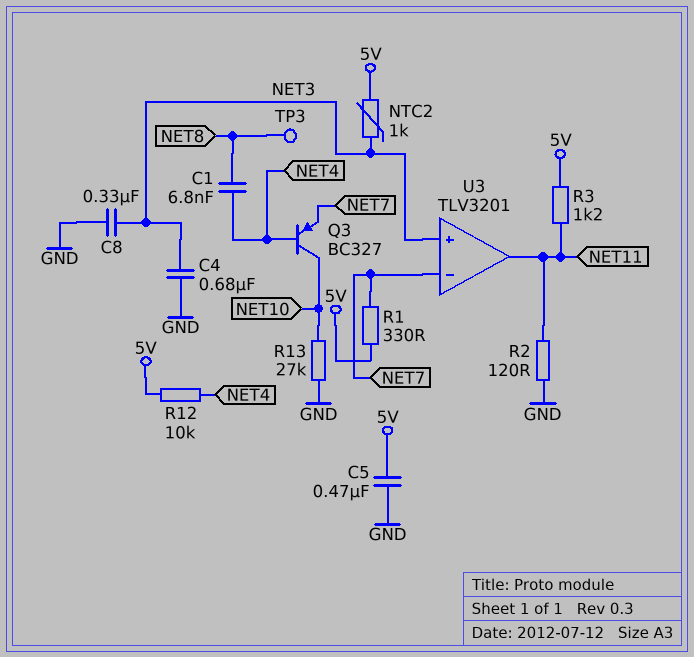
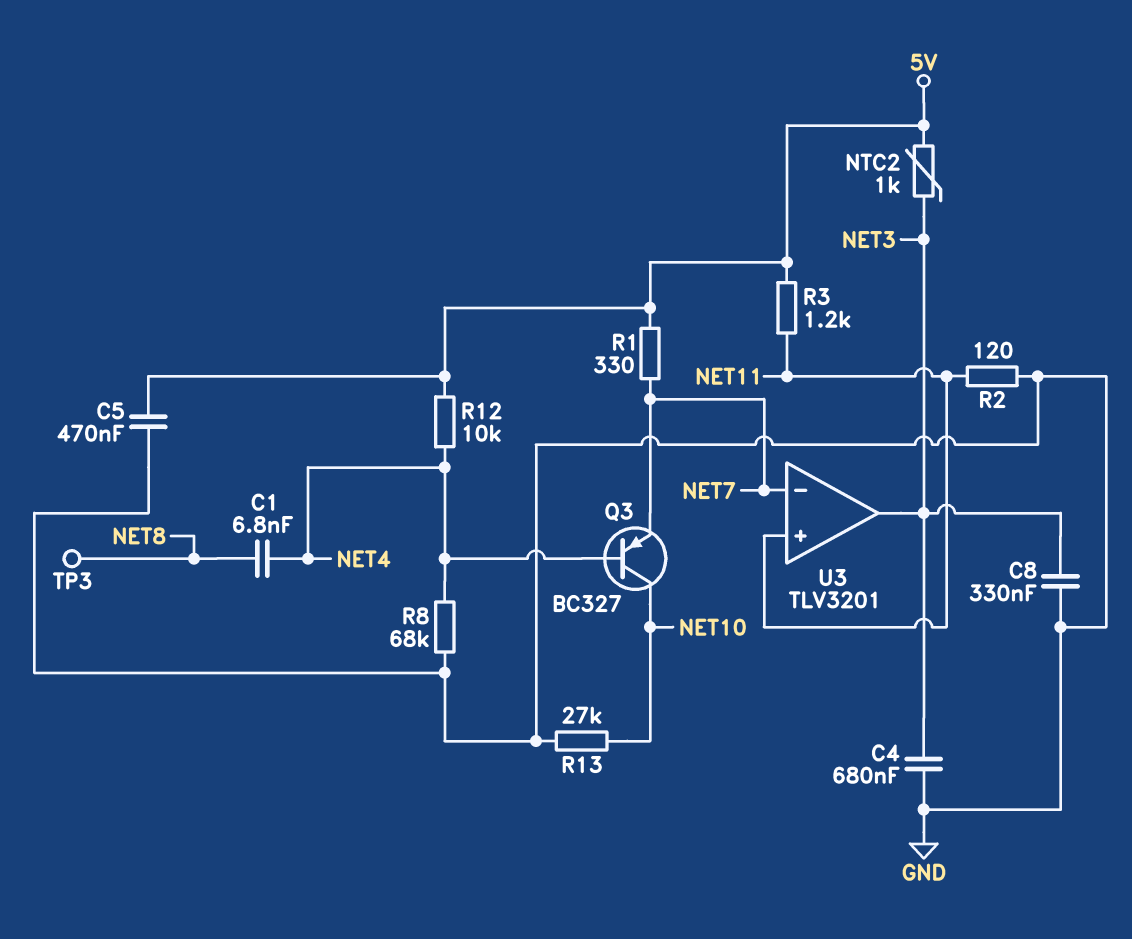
R8: none -> 68k (GND, NET4)
U3 pin in+: NET3 -> NET11
U3 pin out: NET11 -> NET3

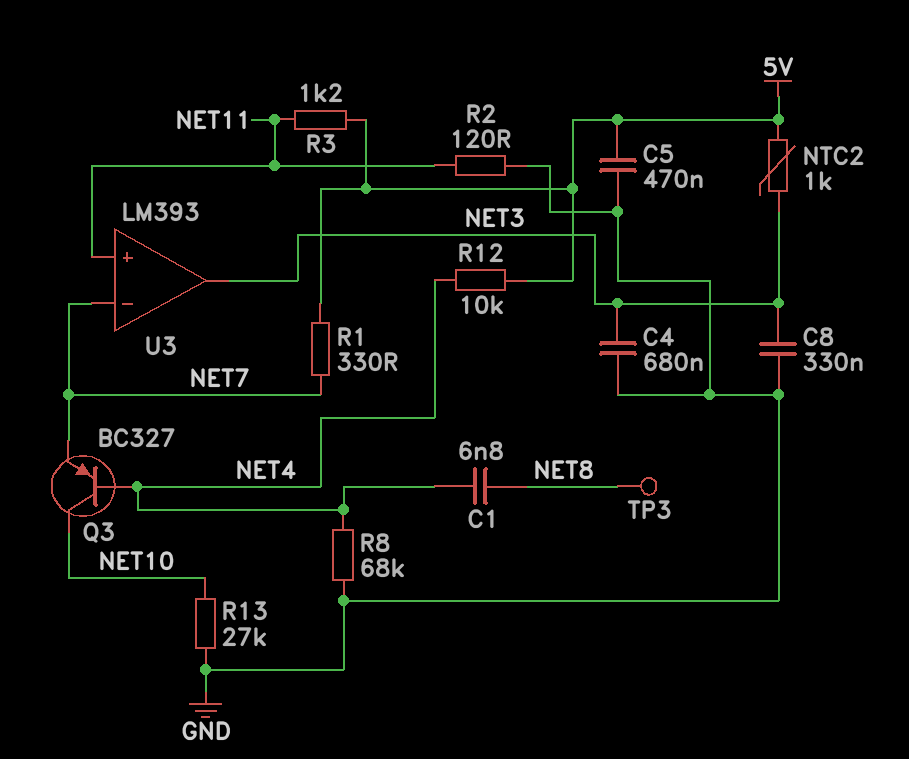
U3: TLV3201 -> LM393

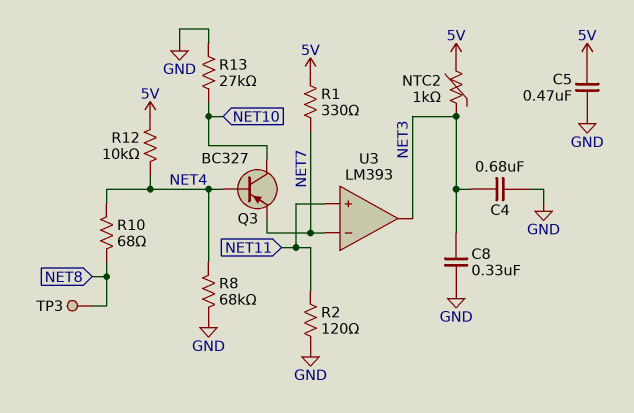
C1: 6.8nF (NET4, NET8) -> none
R3: 1.2k (5V, NET11) -> none
R10: none -> 68 (NET4, NET8)

